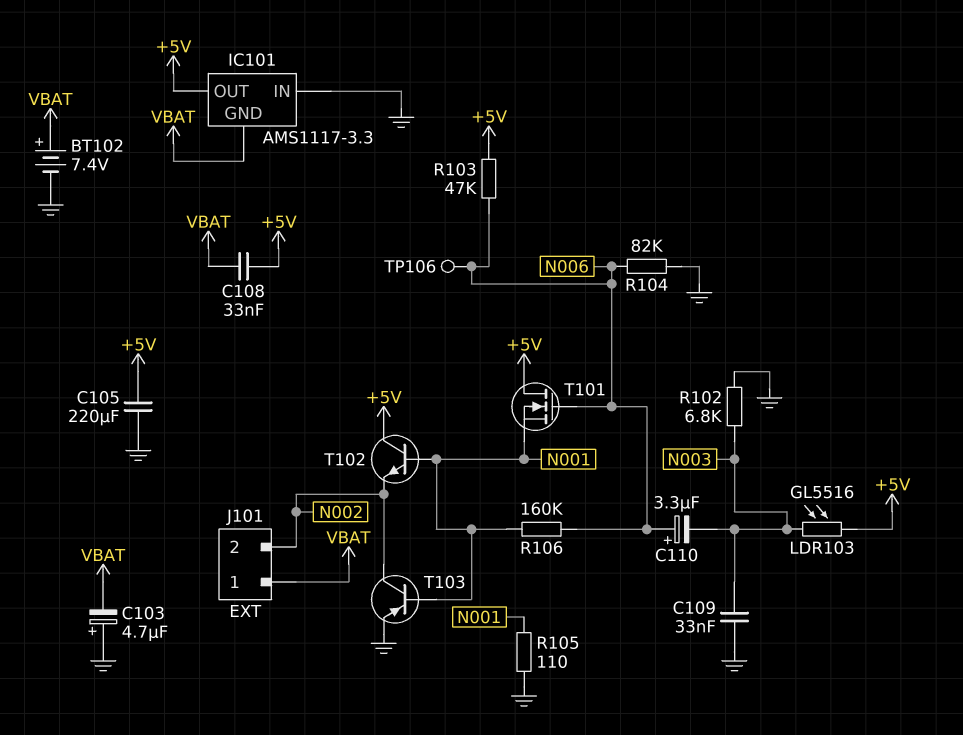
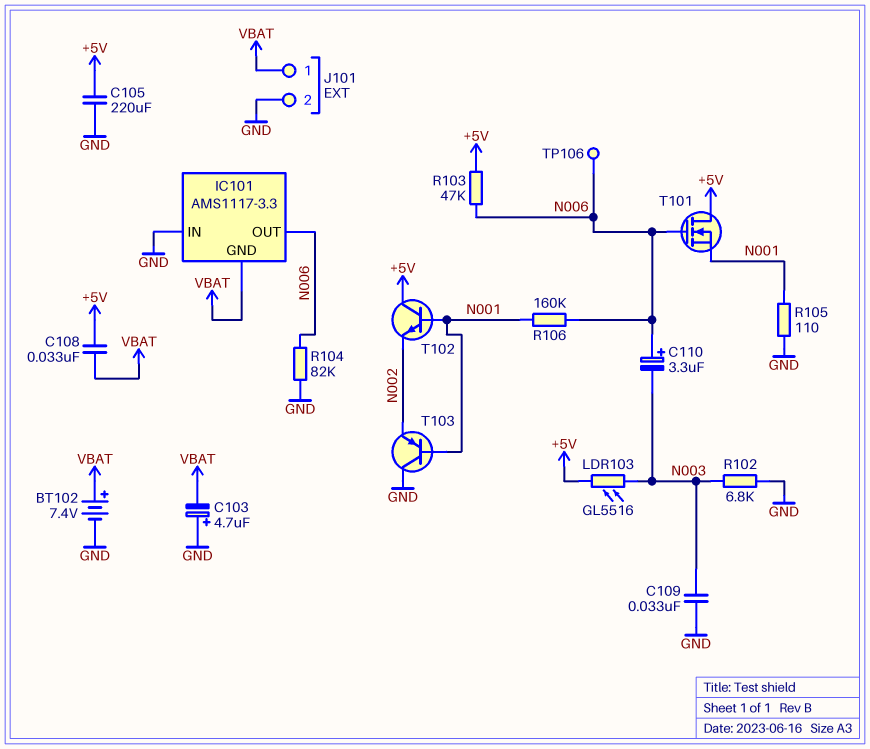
IC101 pin OUT: +5V -> N006
J101 pin 2: N002 -> GND
T103: PNP (B N001, C N002, E GND) -> PNP (B N001, C GND, E N002)

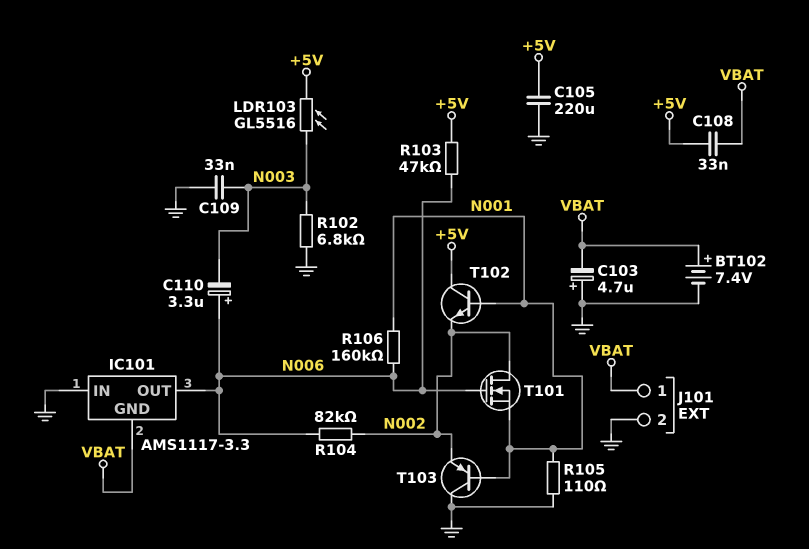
R104: 82k (GND, N006) -> 82k (N002, N006)
T101: NMOS (G N006, D +5V, S N001) -> NMOS (G N006, D N002, S N001)
TP106: test point (N006) -> none

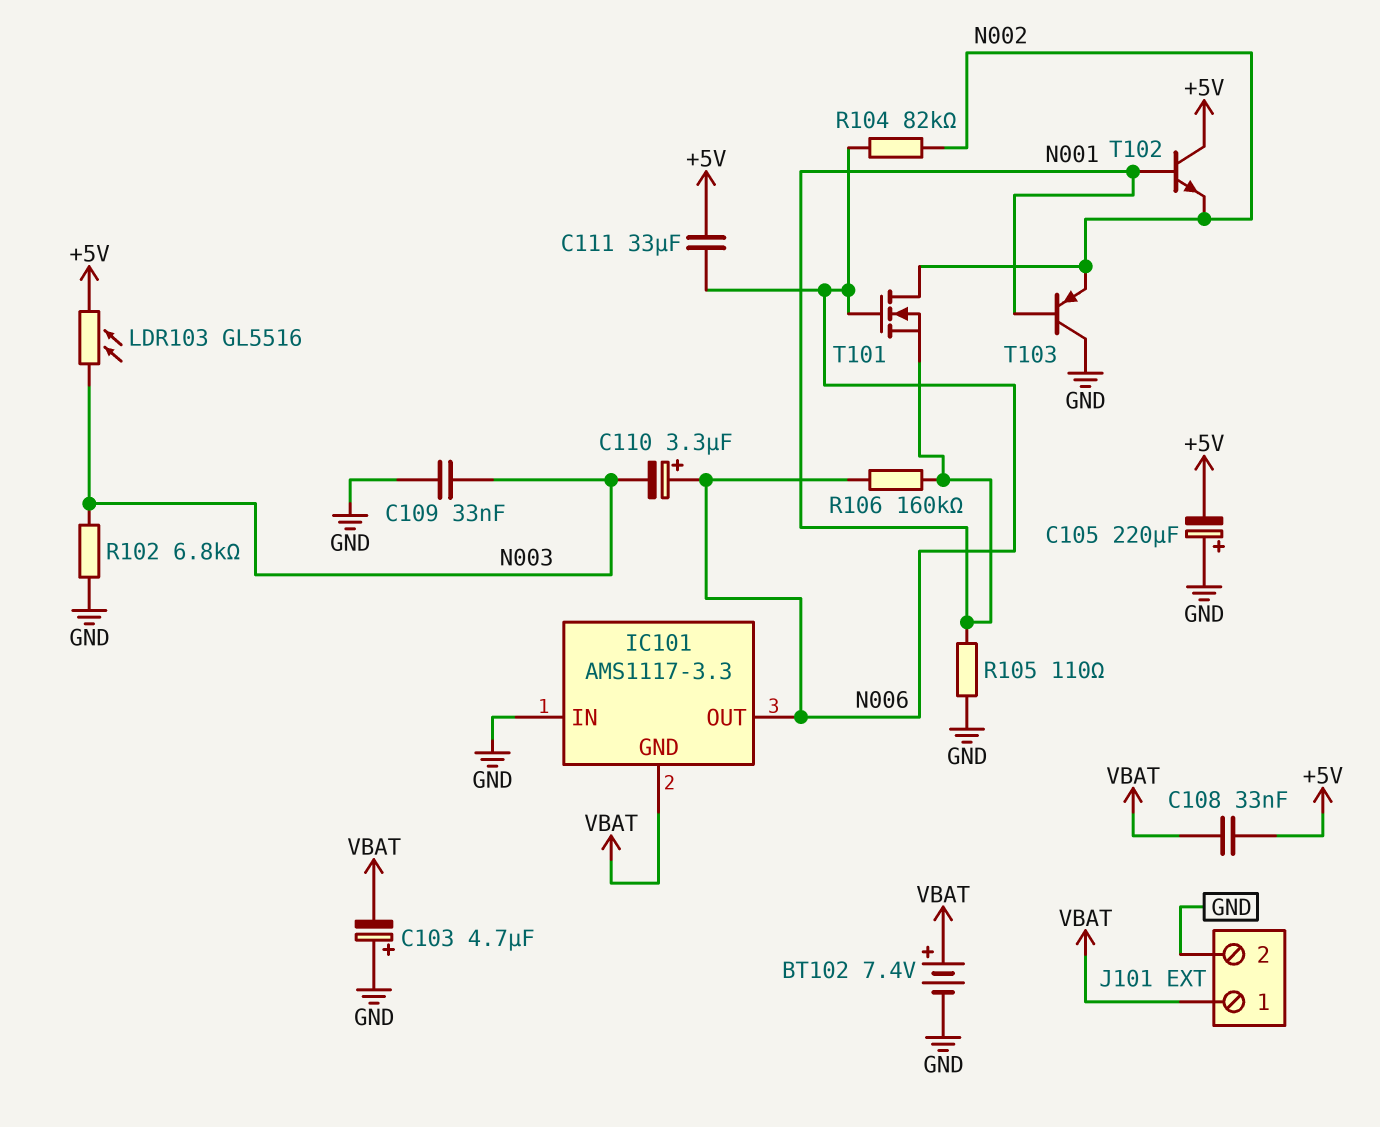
C105: 220uF (+5V, GND) -> 220uF (plus GND, minus +5V)
C111: none -> 33uF (+5V, N006)
R103: 47k (+5V, N006) -> none

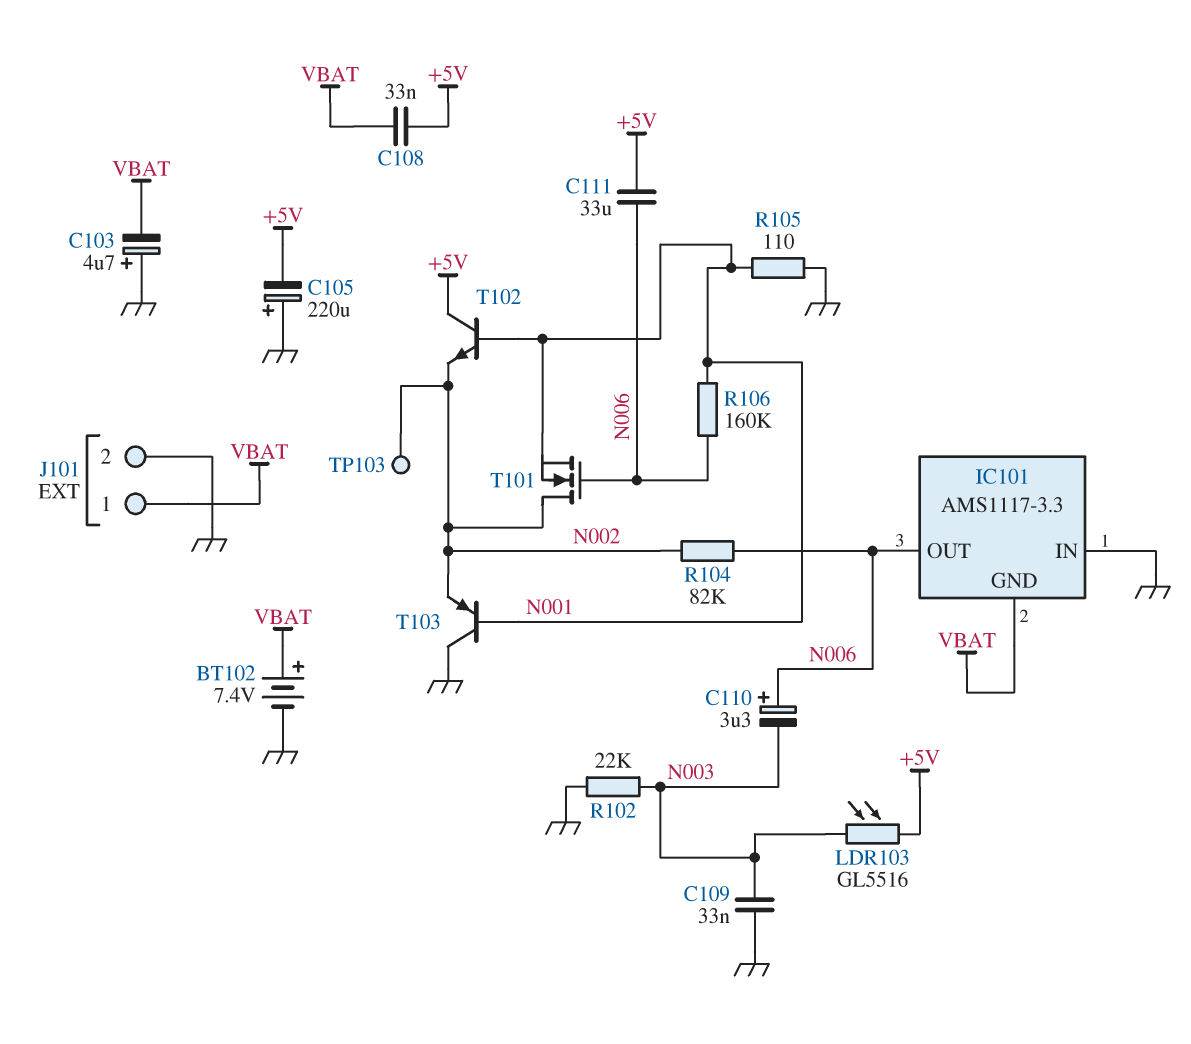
R102: 6.8k (GND, N003) -> 22k (GND, N003)
TP103: none -> test point (N002)

